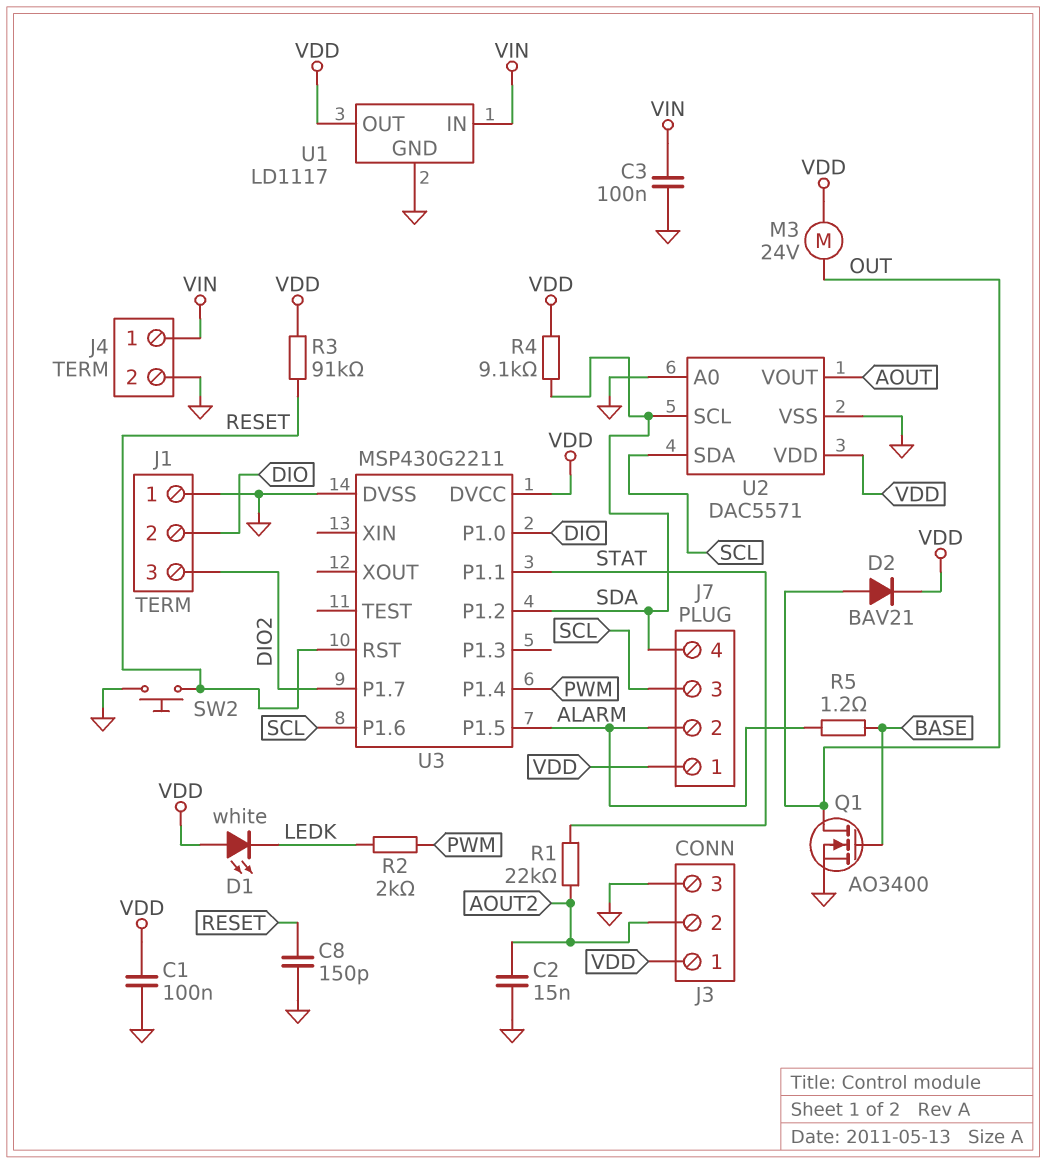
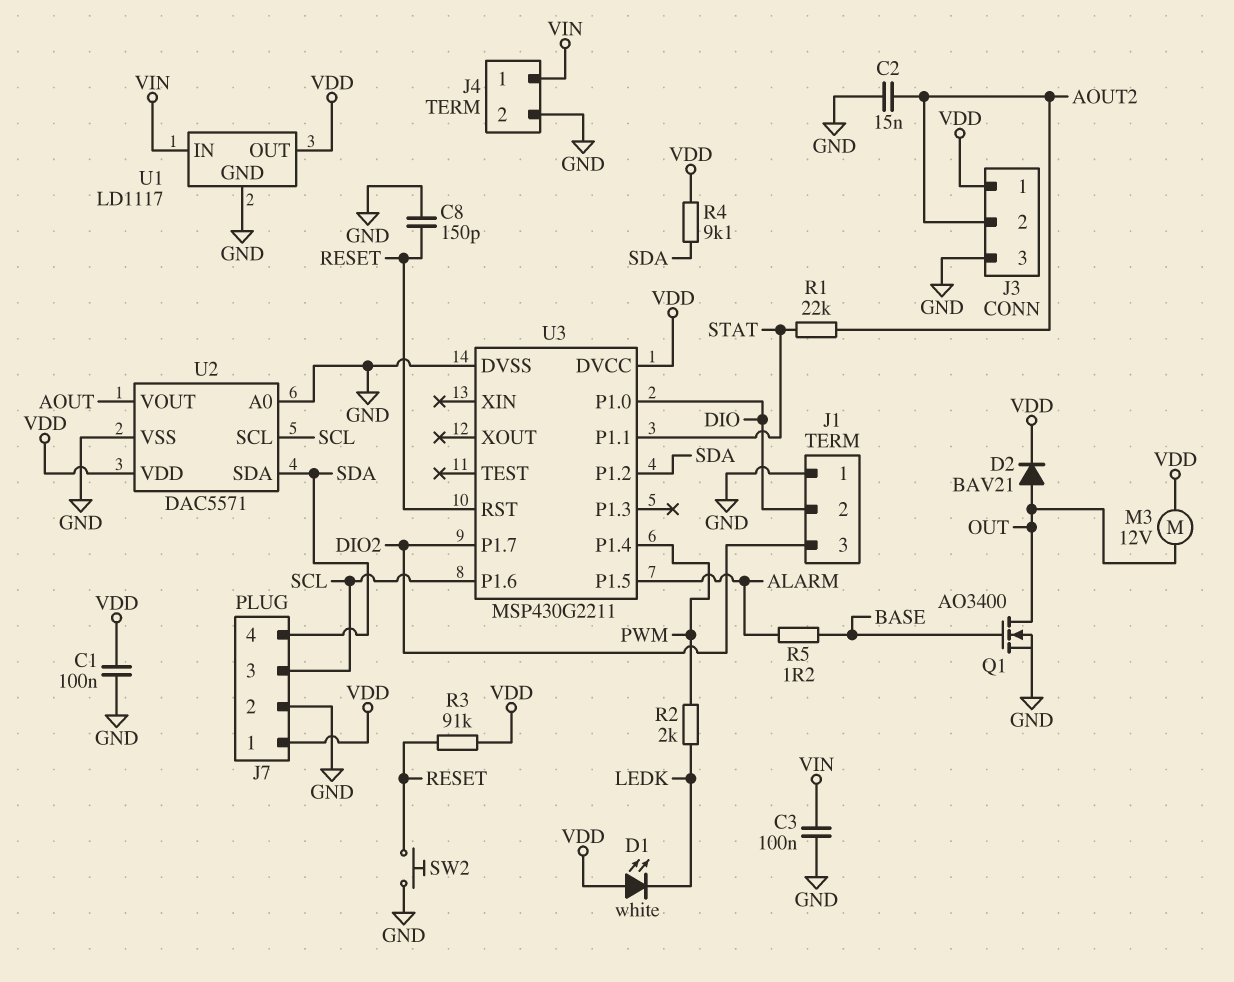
J7 pin 2: ALARM -> GND
M3: motor 24V (OUT, VDD) -> motor 12V (OUT, VDD)
U2 pin SCL: SDA -> SCL
U2 pin SDA: SCL -> SDA

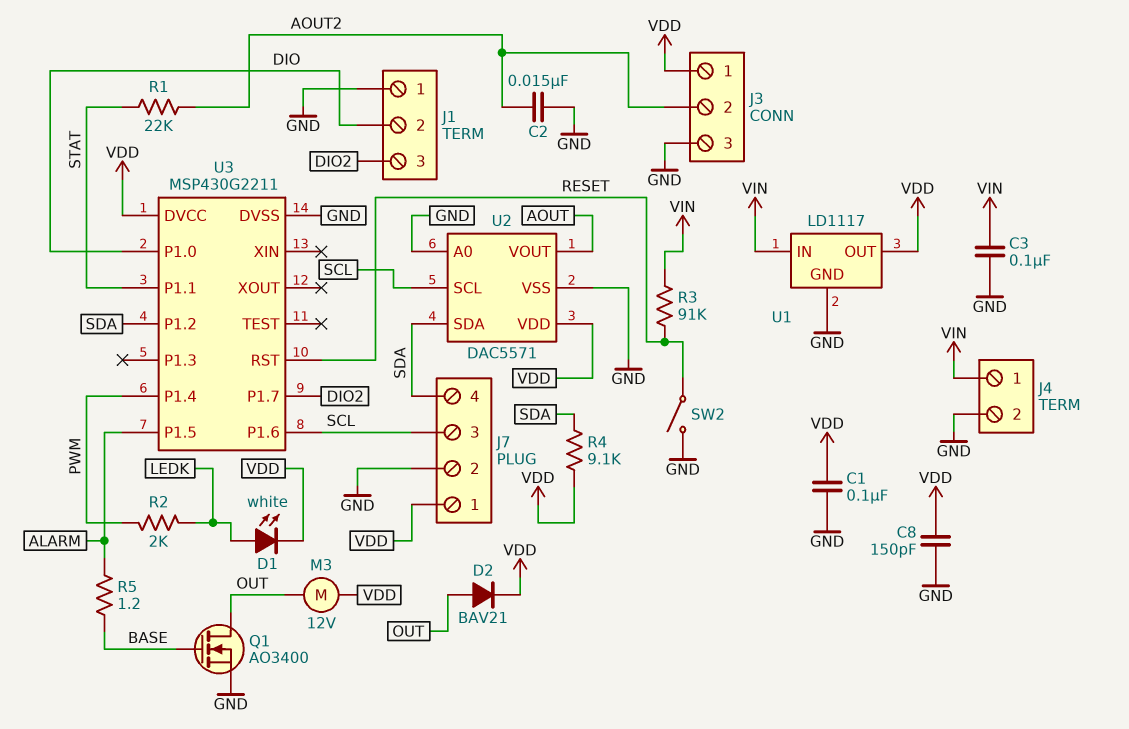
C8: 150pF (GND, RESET) -> 150pF (GND, VDD)
D1: LED white (A VDD, K LEDK) -> LED white (A LEDK, K VDD)
R3: 91k (RESET, VDD) -> 91k (RESET, VIN)
SW2: button (GND, RESET) -> switch (GND, RESET)

